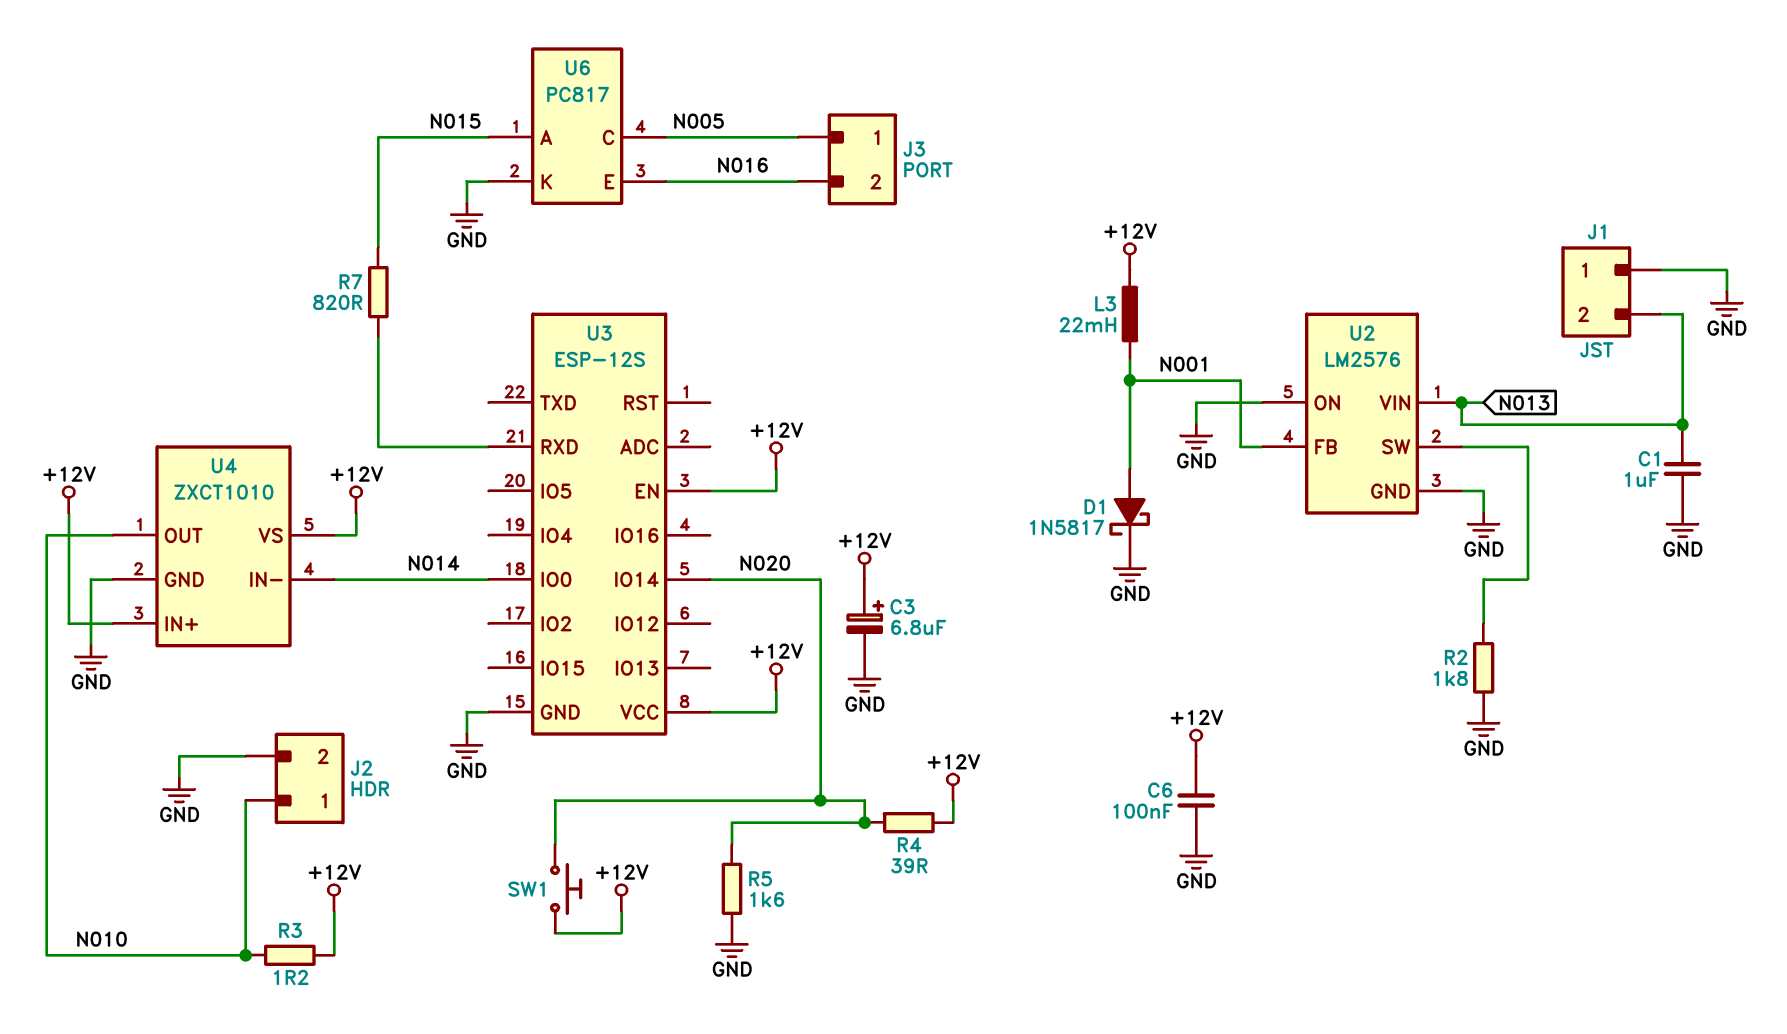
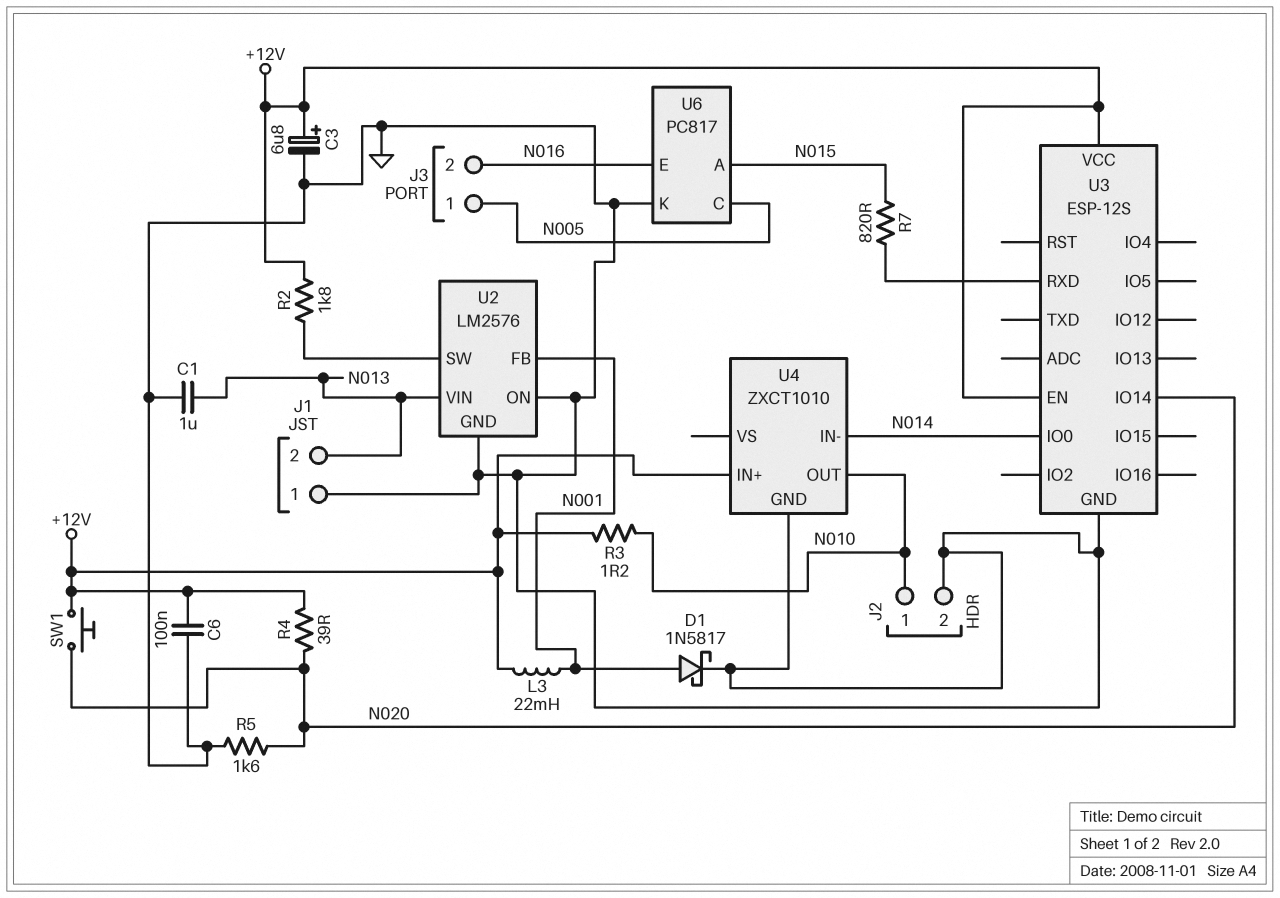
R2: 1.8k (GND, U2/SW) -> 1.8k (+12V, U2/SW)
U4 pin VS: +12V -> none

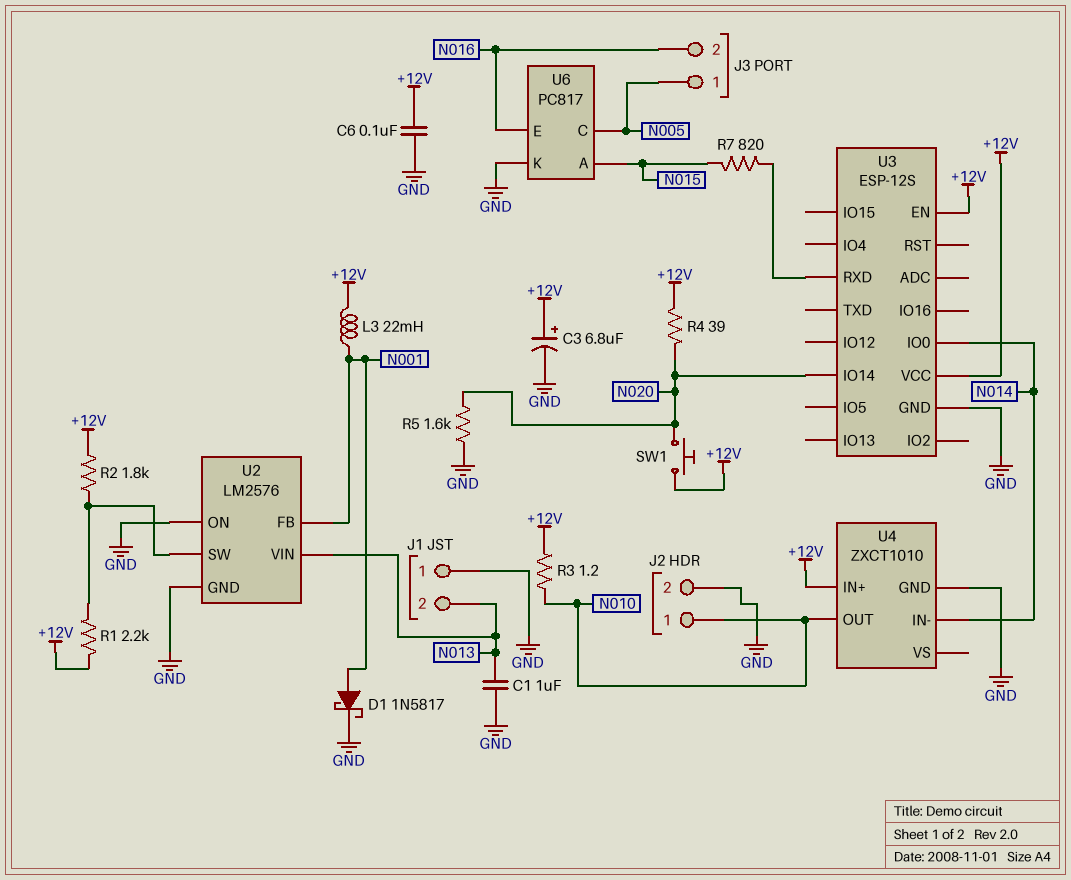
R1: none -> 2.2k (+12V, U2/SW)

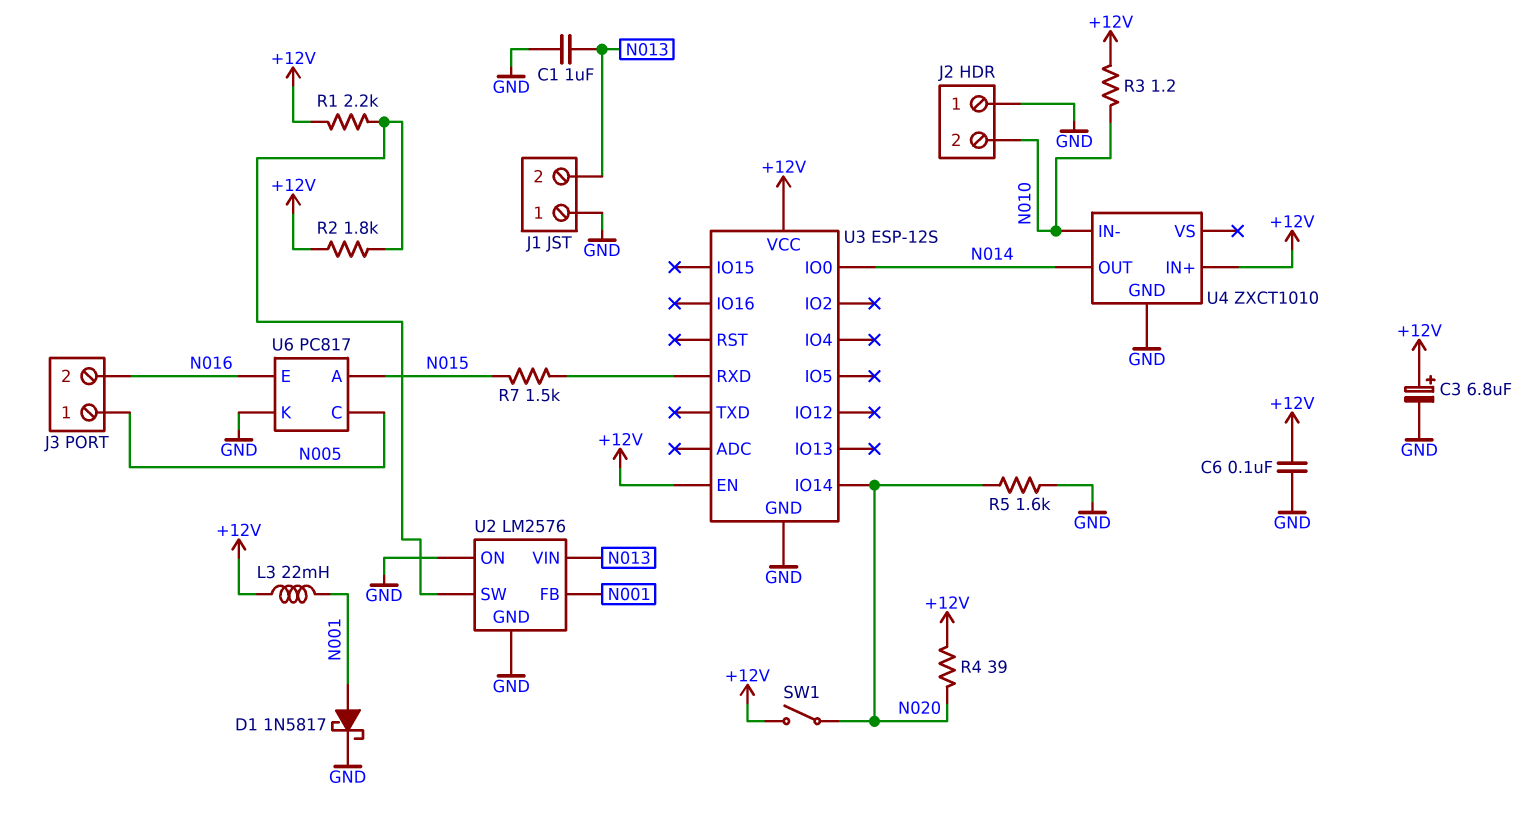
J2 pin 1: N010 -> GND
J2 pin 2: GND -> N010
R7: 820 (N015, U3/RXD) -> 1.5k (N015, U3/RXD)
SW1: button (+12V, N020) -> switch (+12V, N020)
U4 pin IN-: N014 -> N010
U4 pin OUT: N010 -> N014

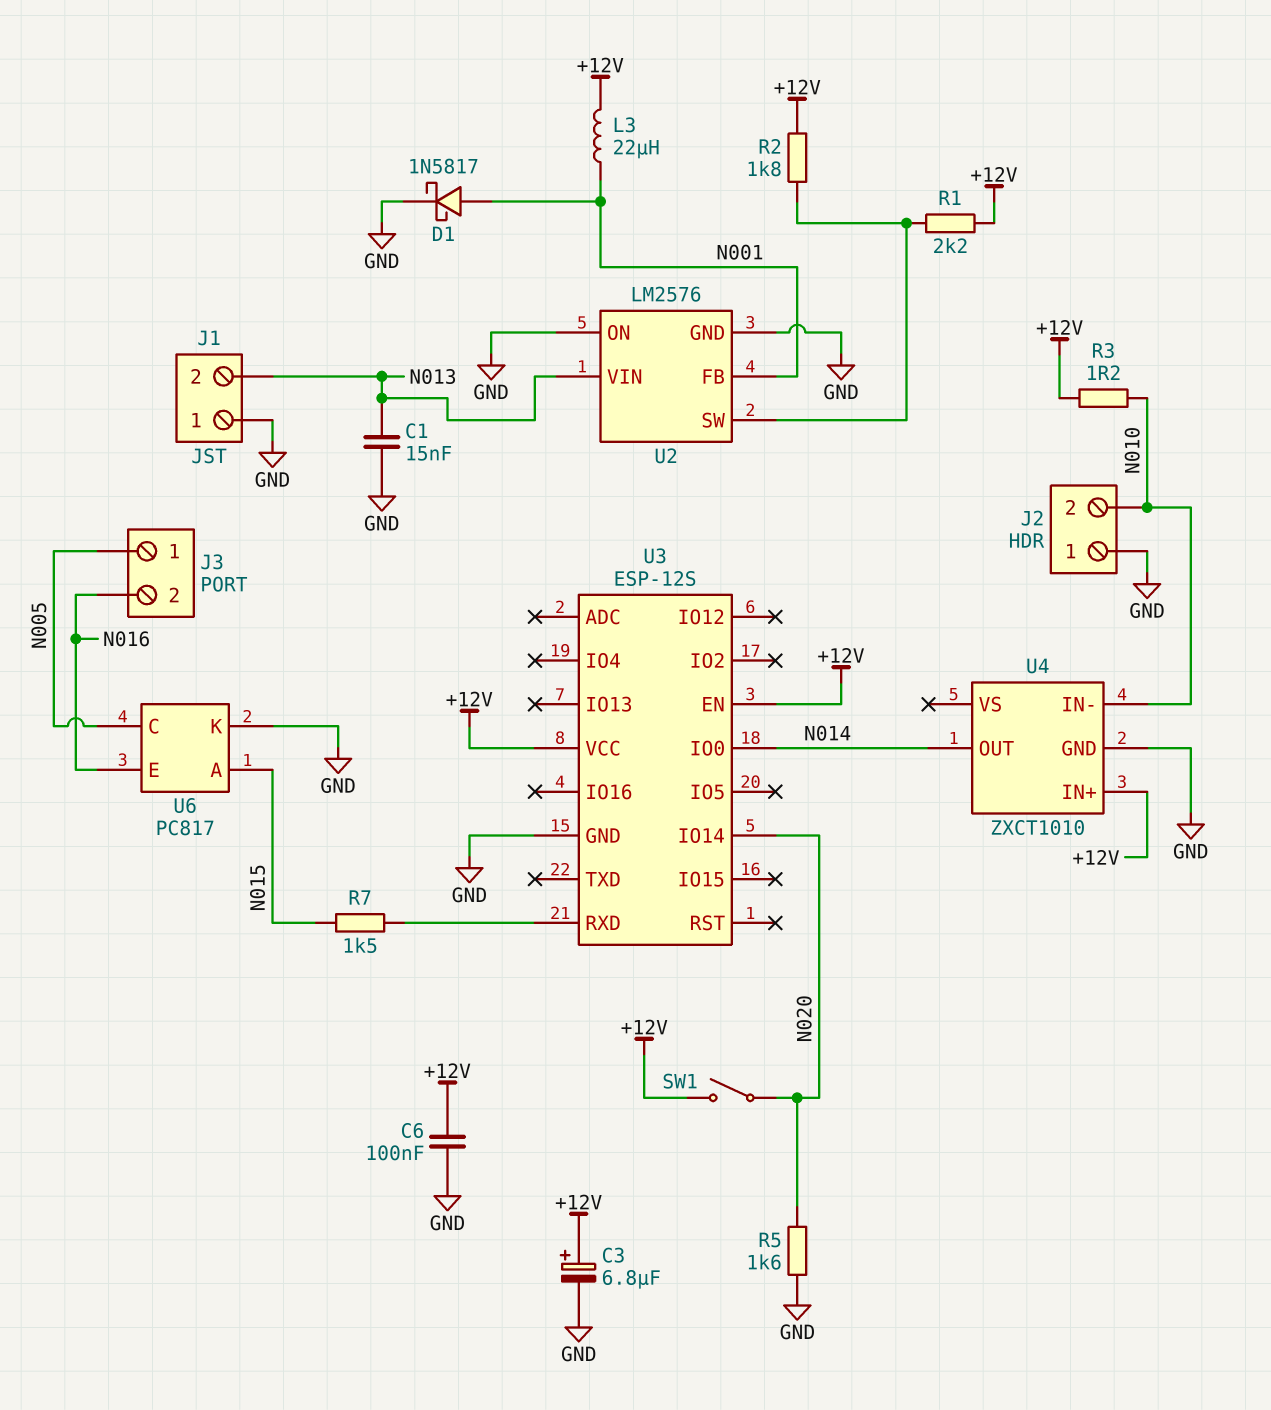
C1: 1uF (GND, N013) -> 15nF (GND, N013)
L3: 22mH (+12V, N001) -> 22uH (+12V, N001)
R4: 39 (+12V, N020) -> none

